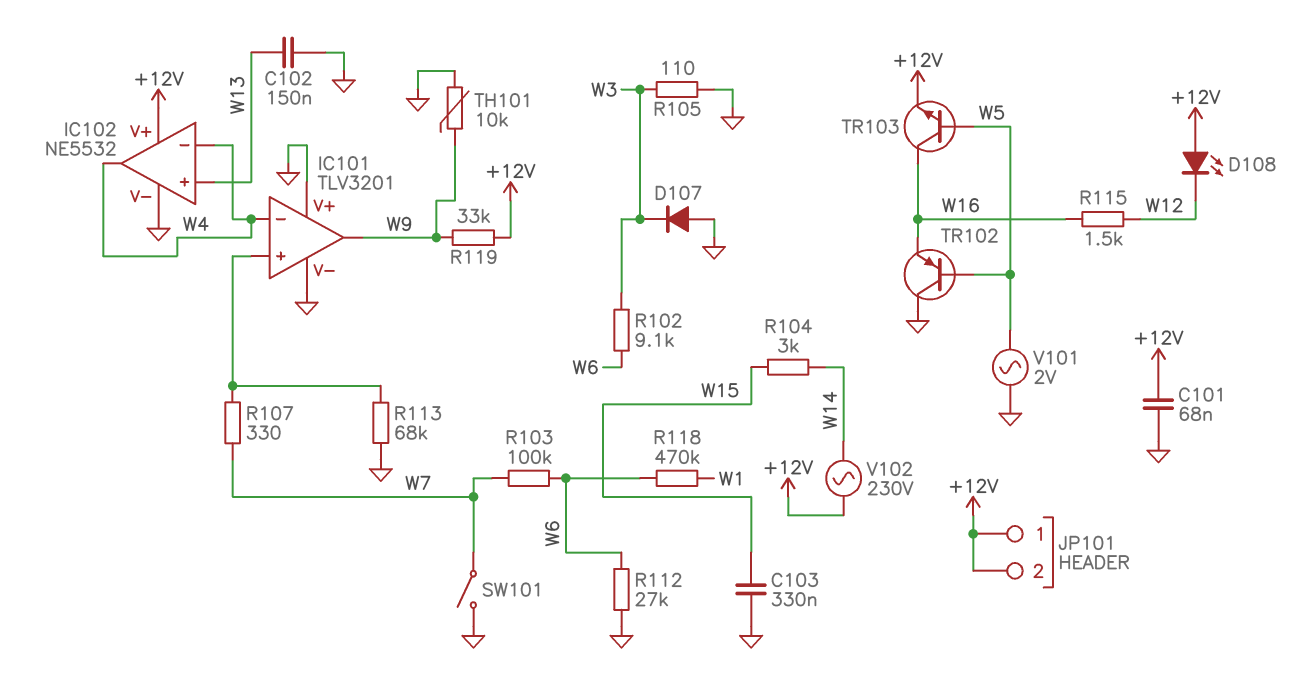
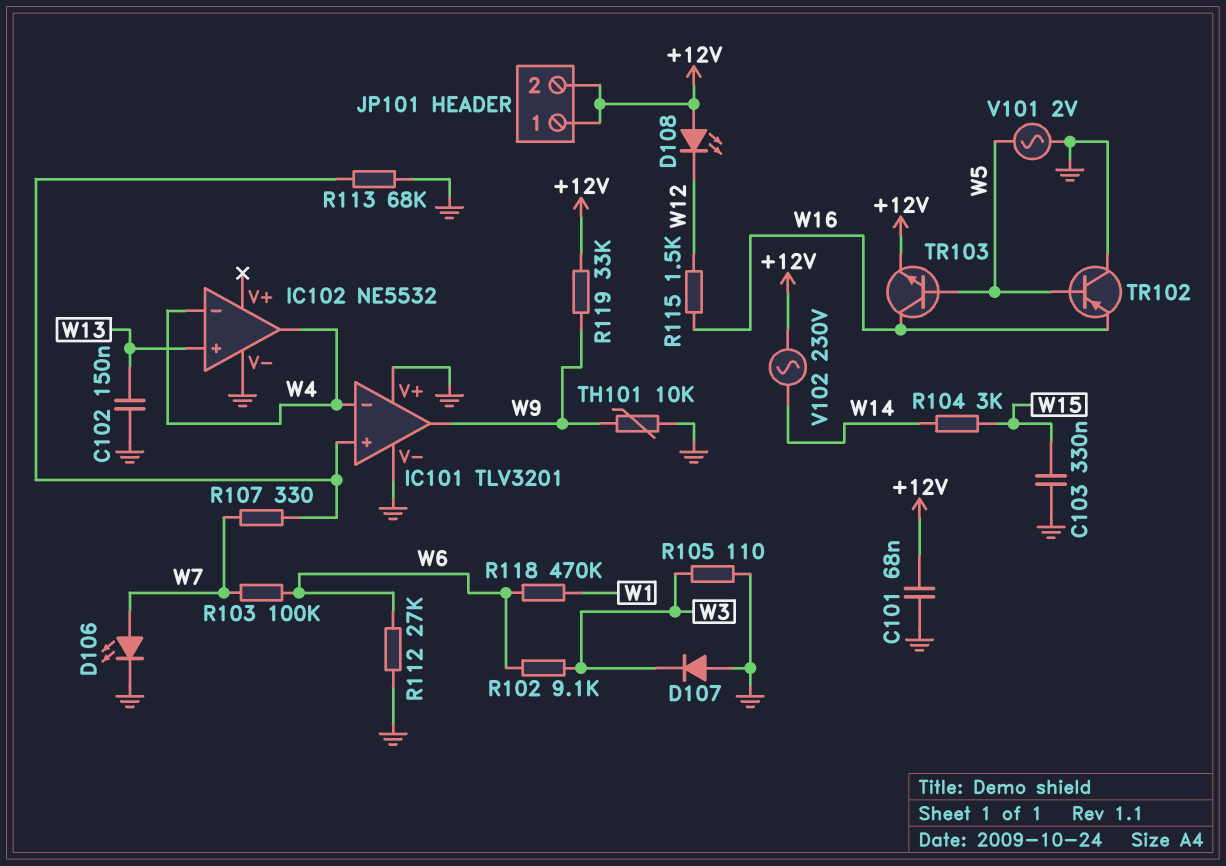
D106: none -> LED (A W7, K GND)
IC102 pin V+: +12V -> none
SW101: switch (GND, W7) -> none

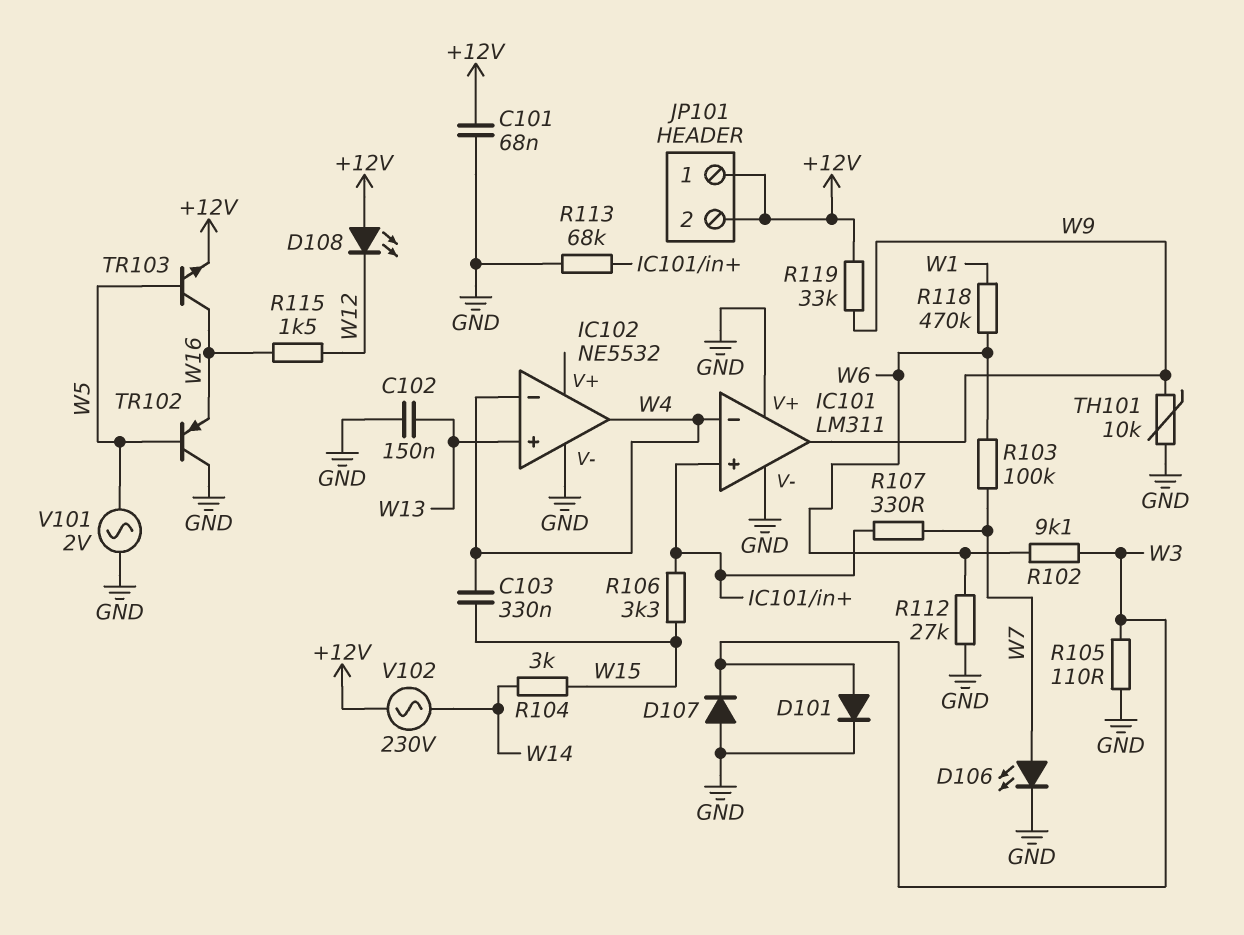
C103: 330nF (GND, W15) -> 330nF (W4, W15)
D101: none -> diode (A W3, K GND)
IC101: TLV3201 -> LM311
R106: none -> 3.3k (IC101/in+, W15)

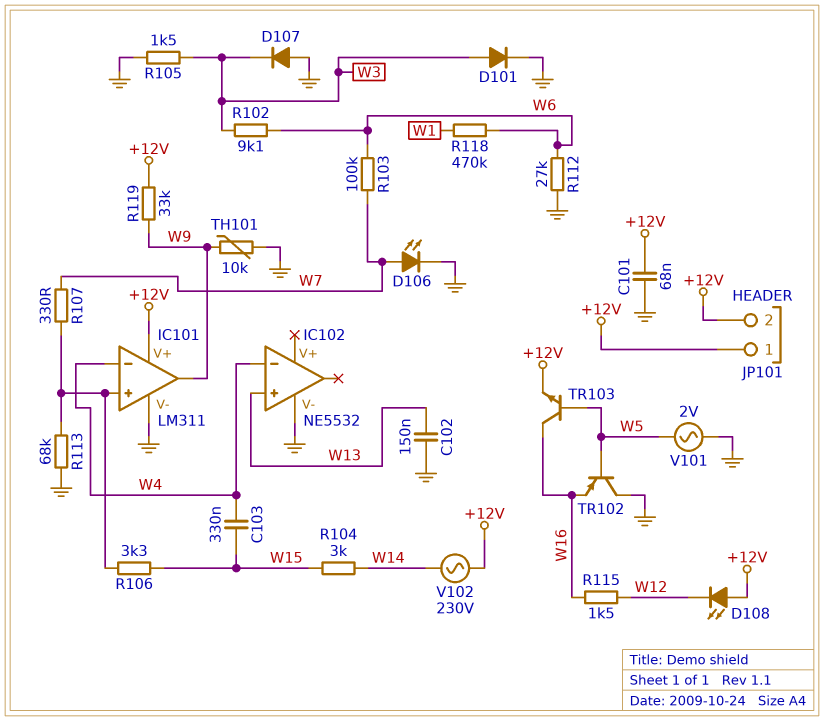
IC101 pin V+: GND -> +12V
IC102 pin out: W4 -> none
R105: 110 (GND, W3) -> 1.5k (GND, W3)

